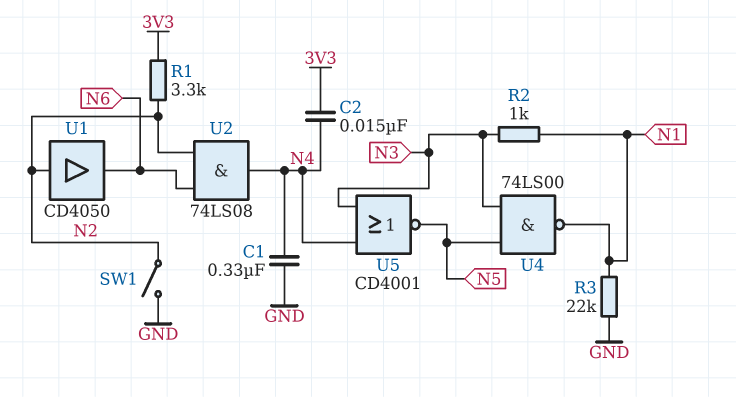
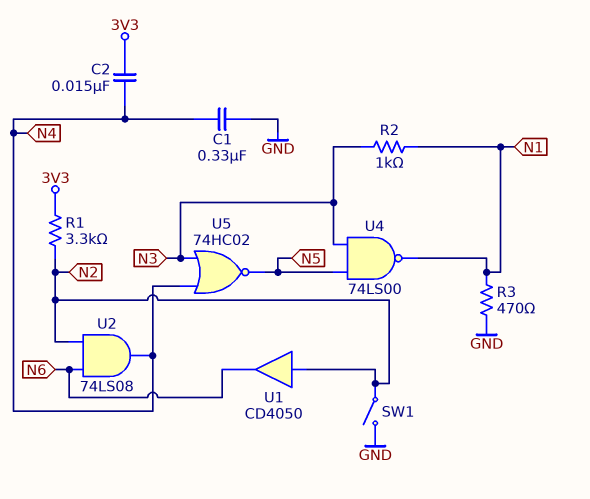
R3: 22k (GND, N1) -> 470 (GND, N1)
U5: NOR CD4001 (in N3, in N4, out N5) -> NOR 74HC02 (in N3, in N4, out N5)

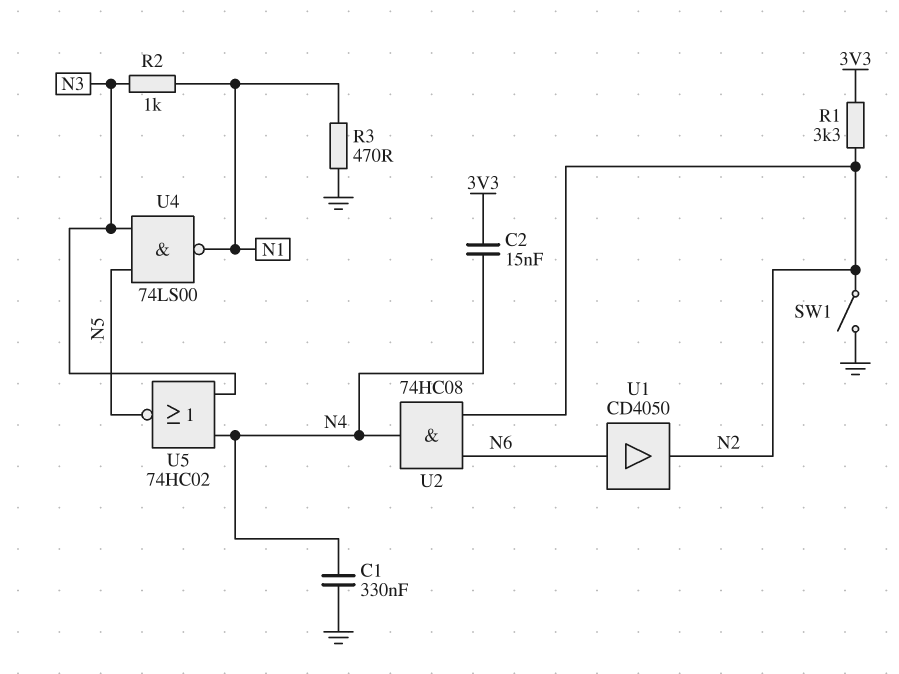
U1: buffer CD4050 (in N2, out N6) -> buffer CD4050 (in N6, out N2)
U2: AND 74LS08 (in N2, in N6, out N4) -> AND 74HC08 (in N2, in N6, out N4)

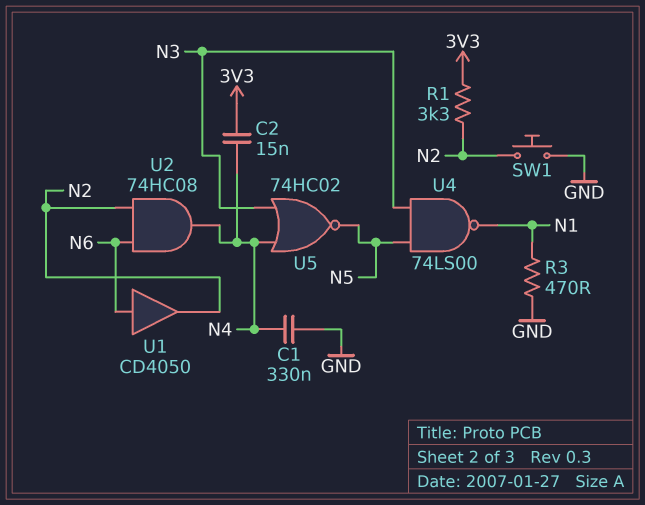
R2: 1k (N1, N3) -> none
SW1: switch (GND, N2) -> button (GND, N2)

